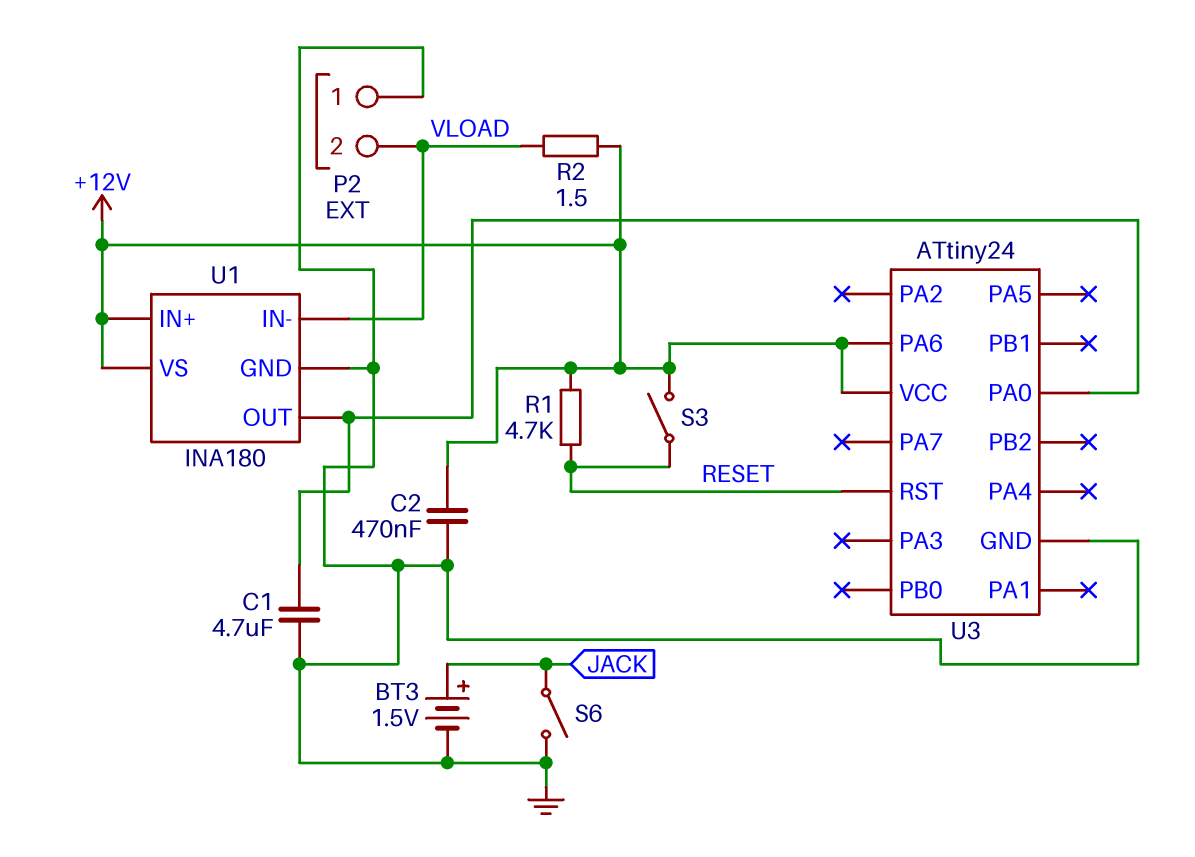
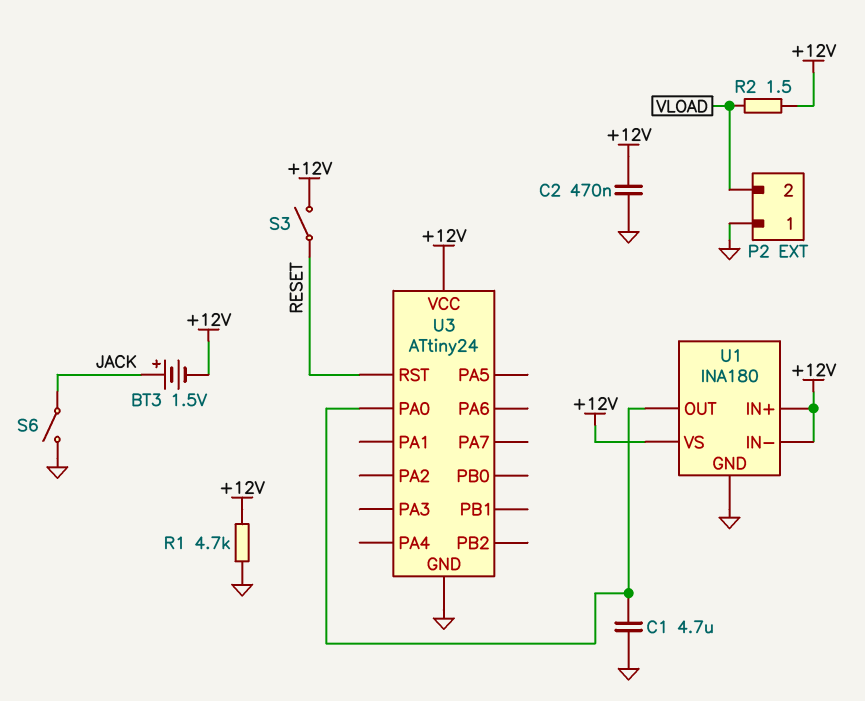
BT3: 1.5V (plus JACK, minus GND) -> 1.5V (plus JACK, minus +12V)
R1: 4.7k (+12V, RESET) -> 4.7k (+12V, GND)
U1 pin IN-: VLOAD -> +12V
U3 pin PA6: +12V -> none

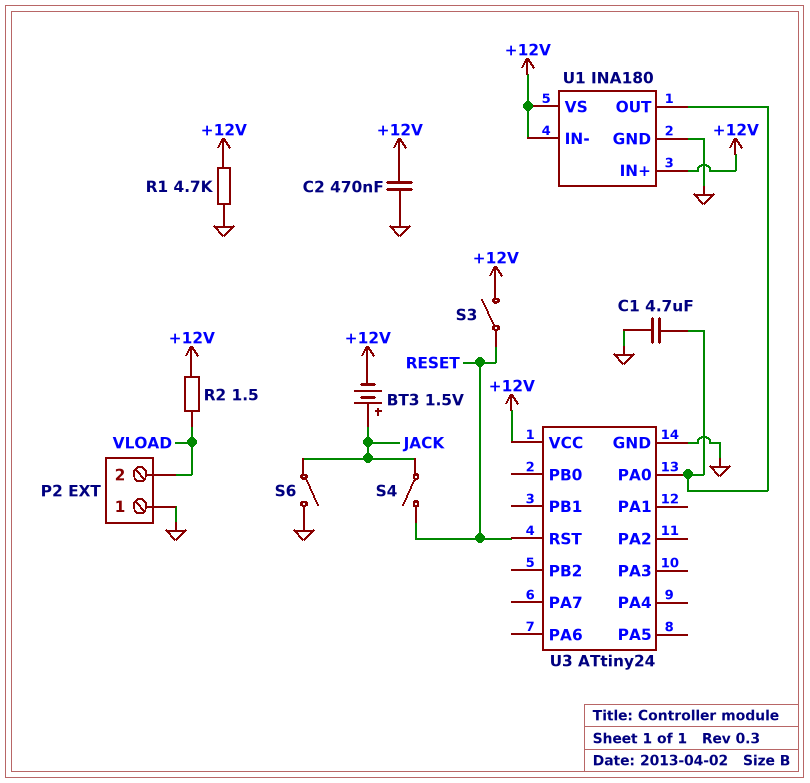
S4: none -> switch (JACK, RESET)

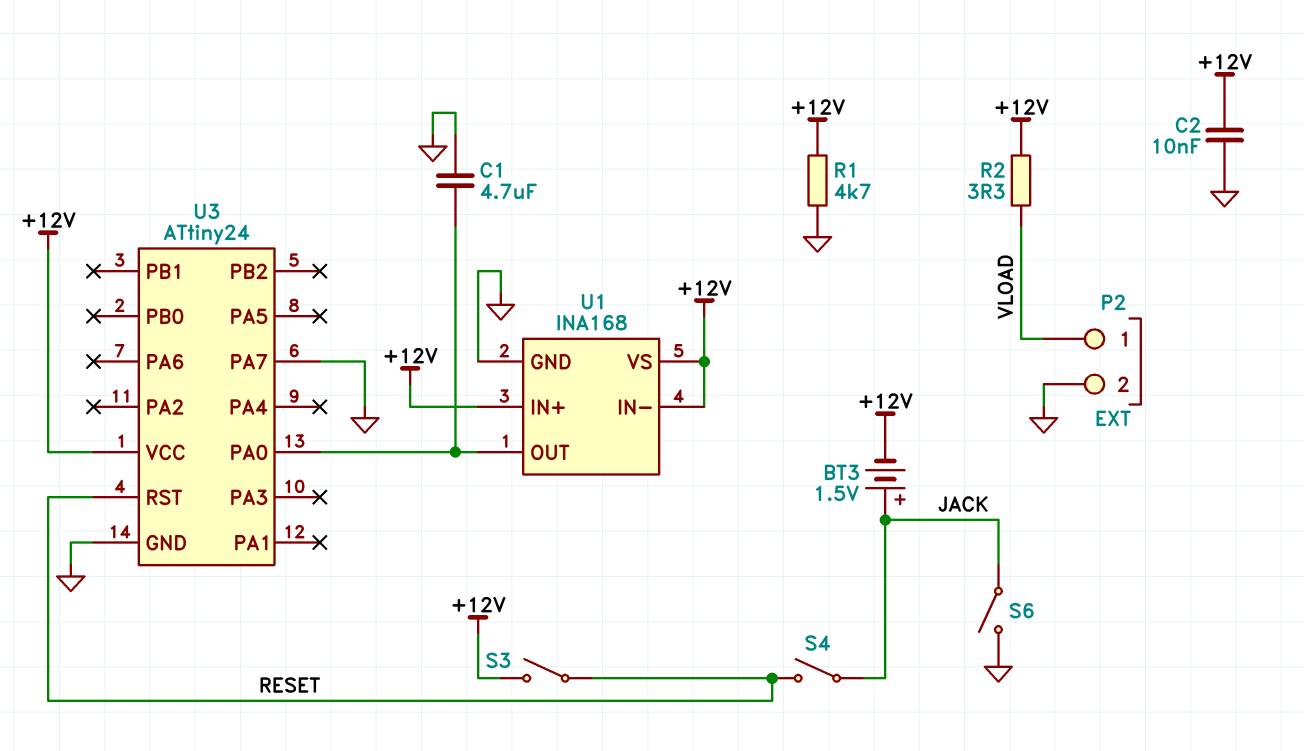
C2: 470nF (+12V, GND) -> 10nF (+12V, GND)
P2 pin 1: GND -> VLOAD
P2 pin 2: VLOAD -> GND
R2: 1.5 (+12V, VLOAD) -> 3.3 (+12V, VLOAD)
U1: INA180 -> INA168
U3 pin PA7: none -> GND

